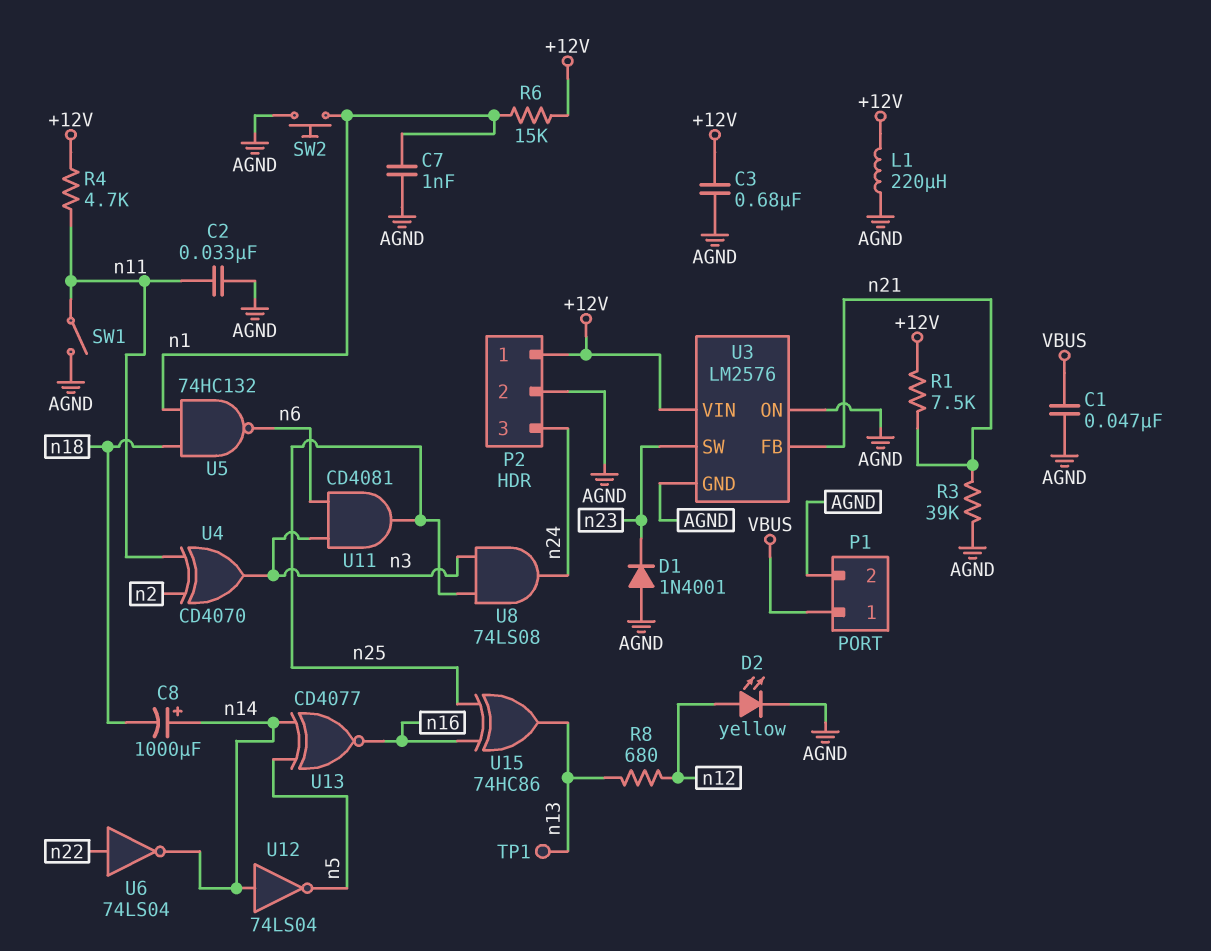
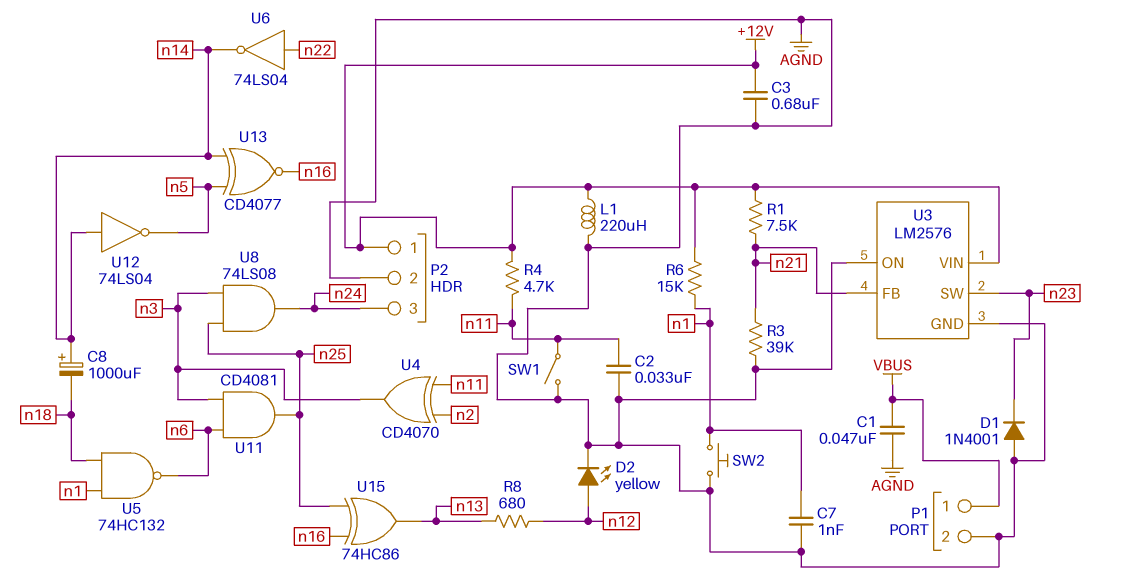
TP1: test point (n13) -> none

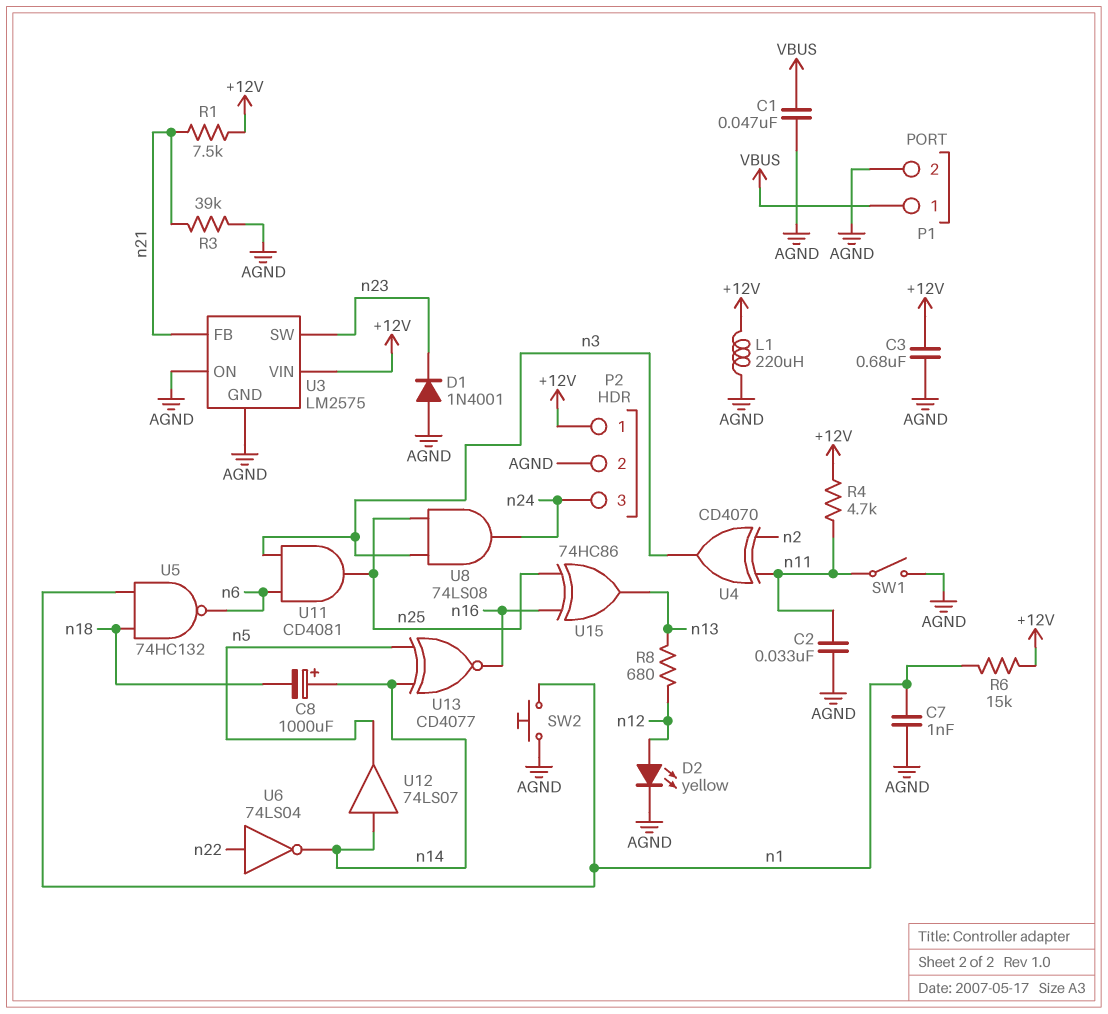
U3: LM2576 -> LM2575
U12: NOT 74LS04 (in n14, out n5) -> buffer 74LS07 (in n14, out n5)

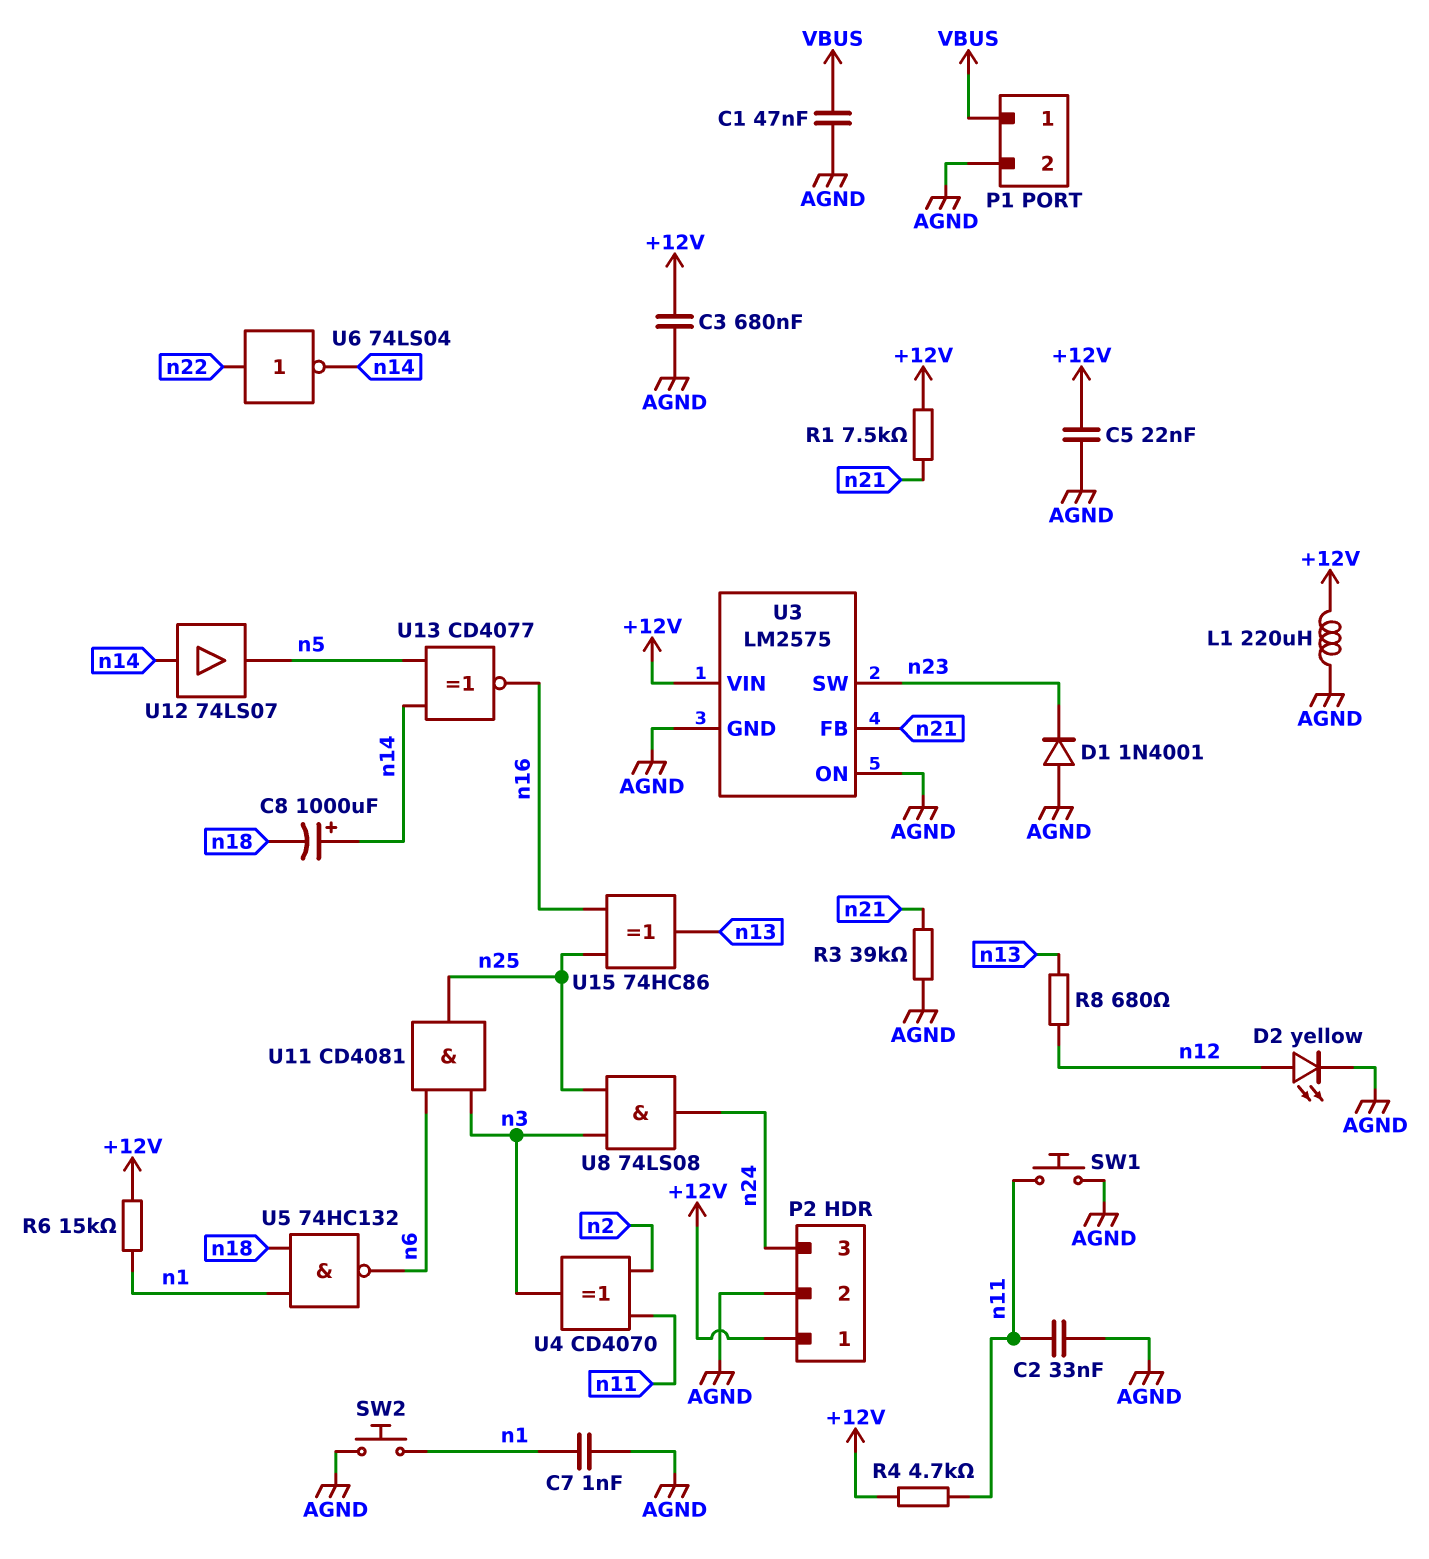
C5: none -> 22nF (+12V, AGND)
SW1: switch (AGND, n11) -> button (AGND, n11)

